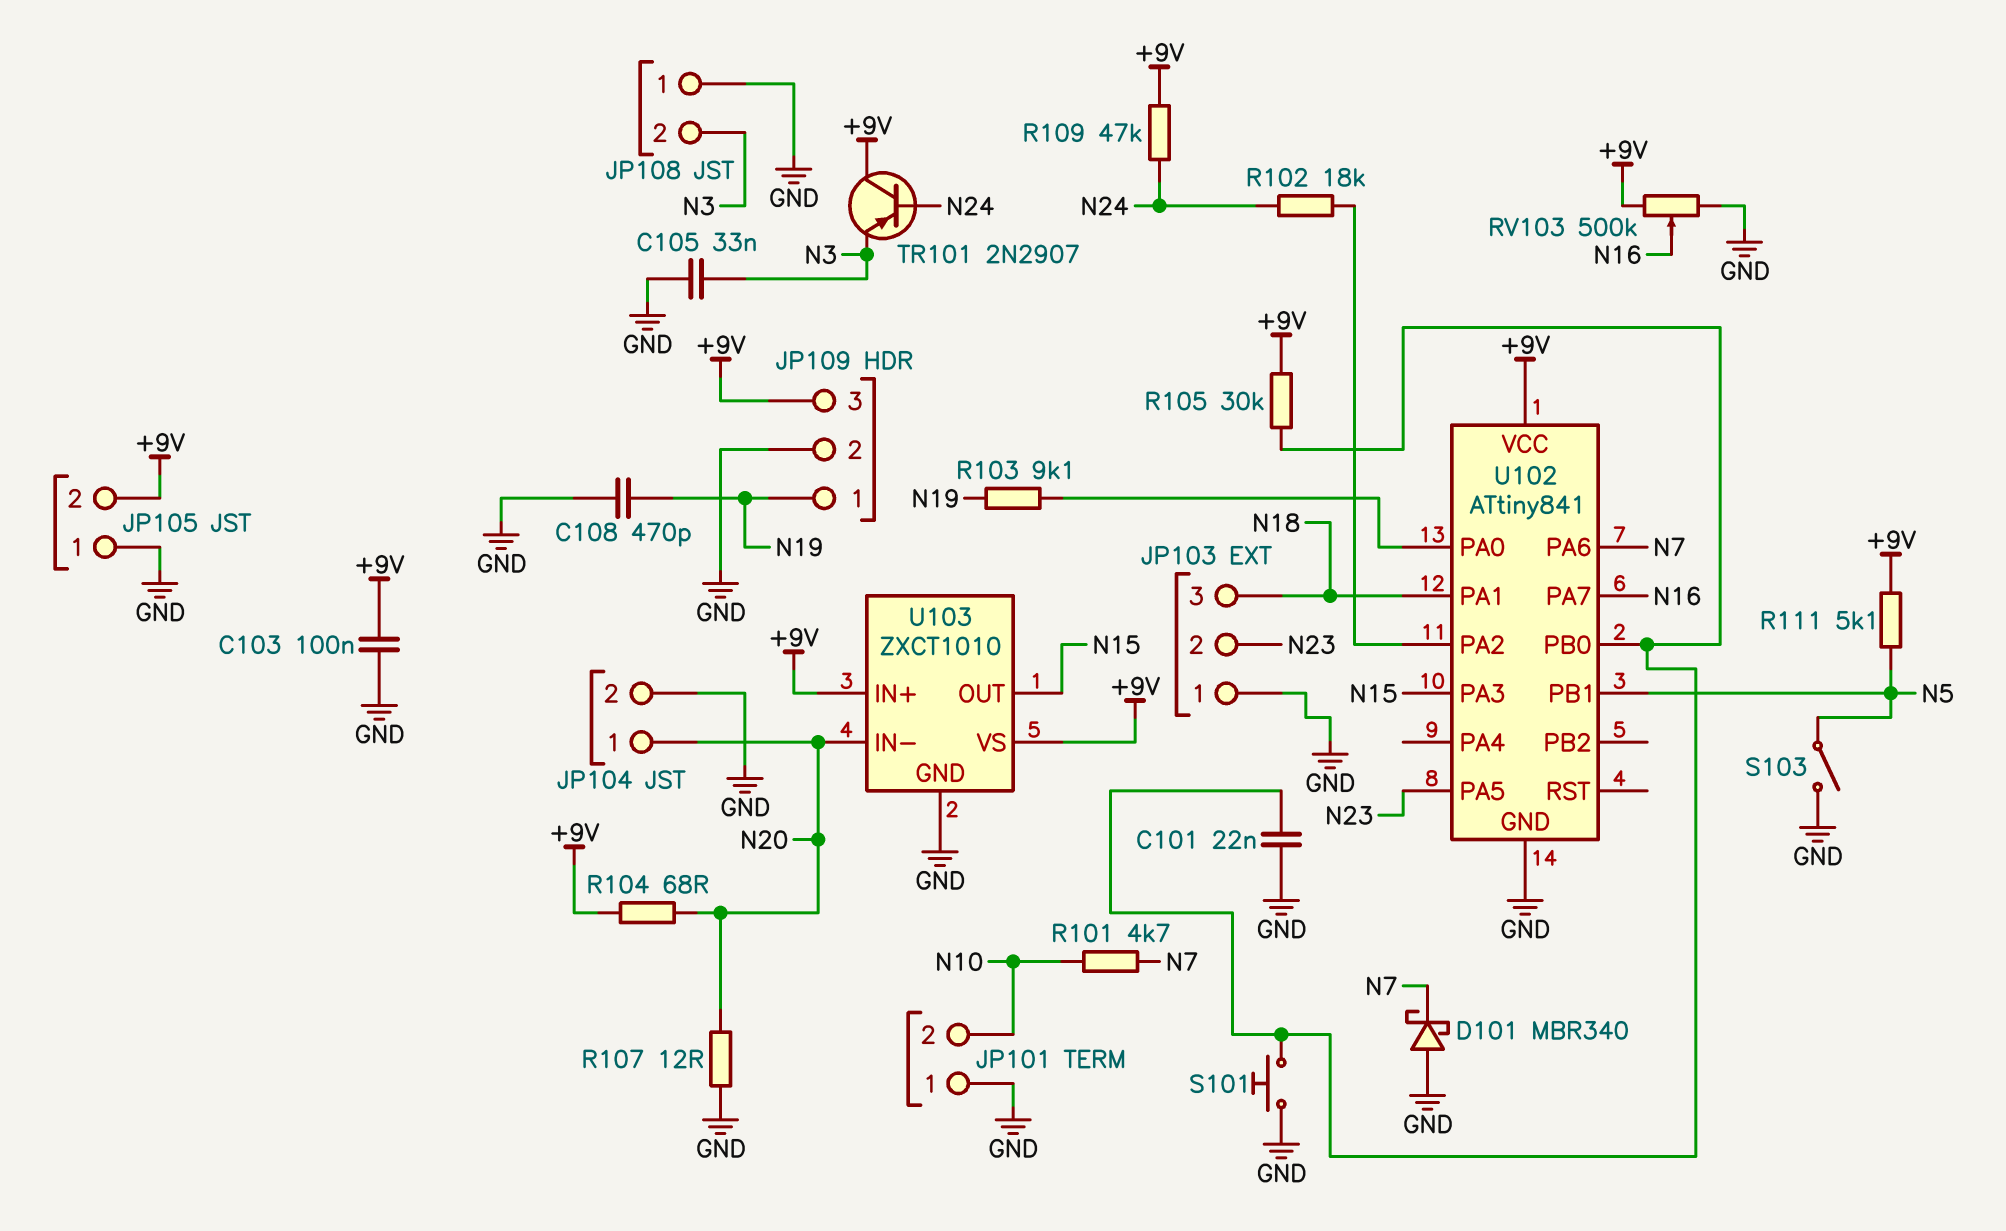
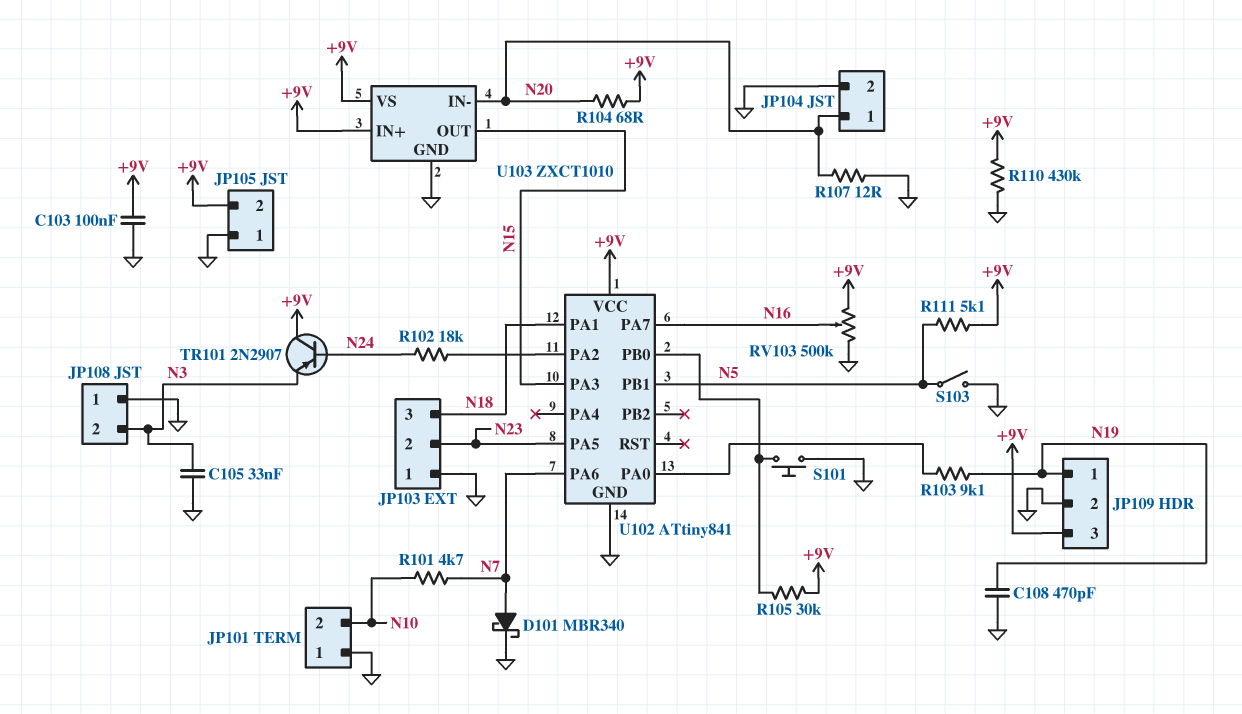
C101: 22nF (GND, U102/PB0) -> none
D101: schottky MBR340 (A GND, K N7) -> schottky MBR340 (A N7, K GND)
R109: 47k (+9V, N24) -> none
R110: none -> 430k (+9V, GND)

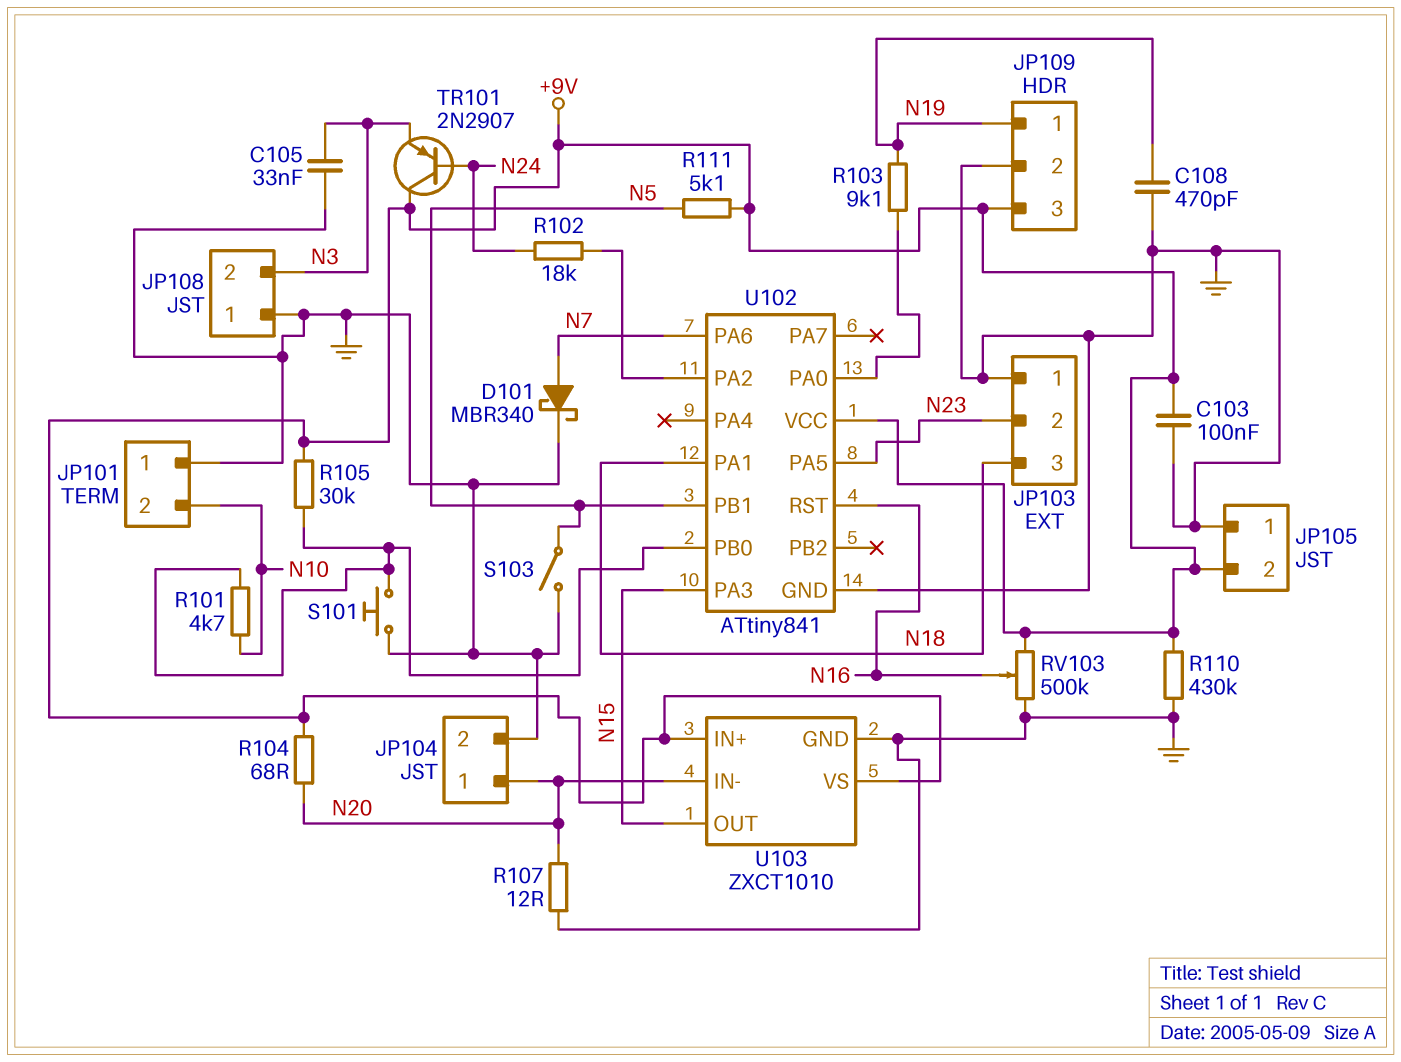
R101: 4.7k (N7, N10) -> 4.7k (N10, U102/PB0)
U102 pin PA7: N16 -> none
U102 pin RST: none -> N16

